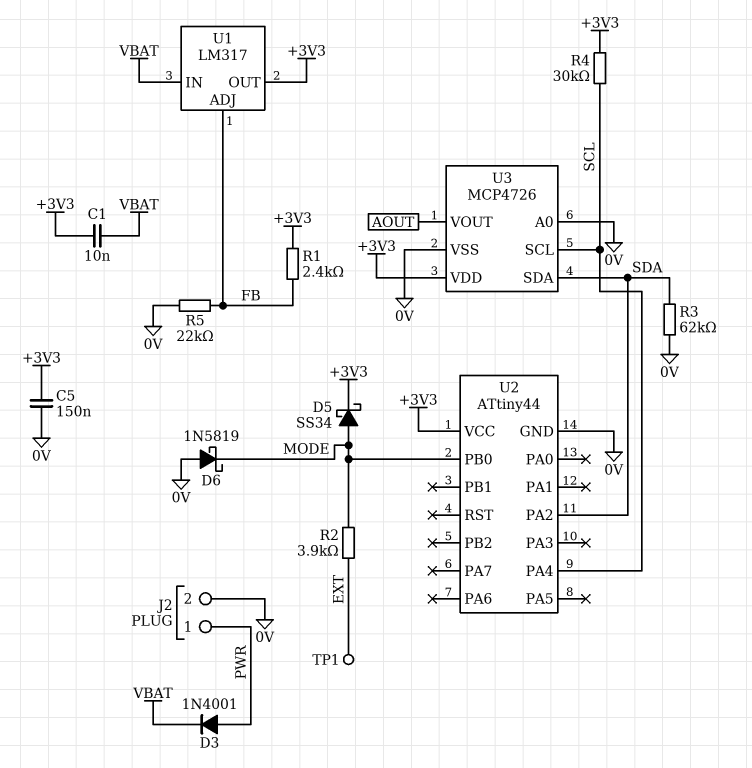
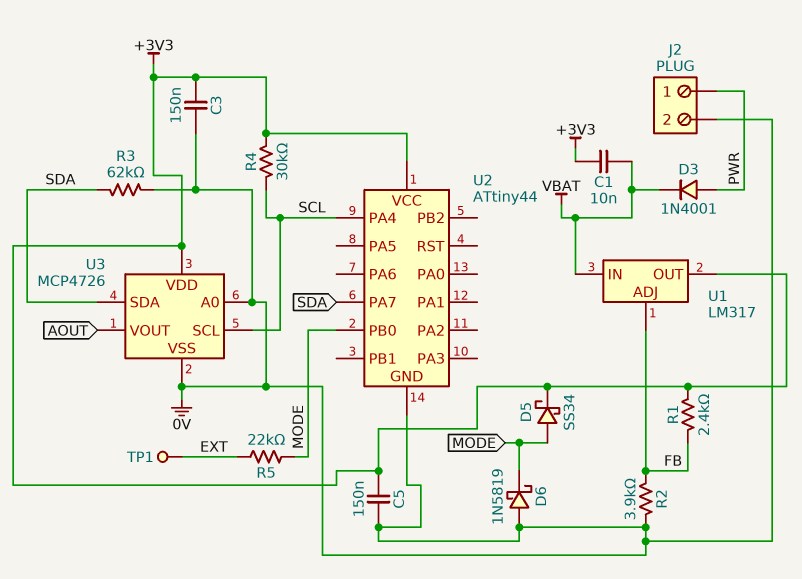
C3: none -> 150nF (+3V3, 0V)
R2: 3.9k (EXT, MODE) -> 3.9k (0V, FB)
R5: 22k (0V, FB) -> 22k (EXT, MODE)
U2 pin PA2: SDA -> none
U2 pin PA7: none -> SDA

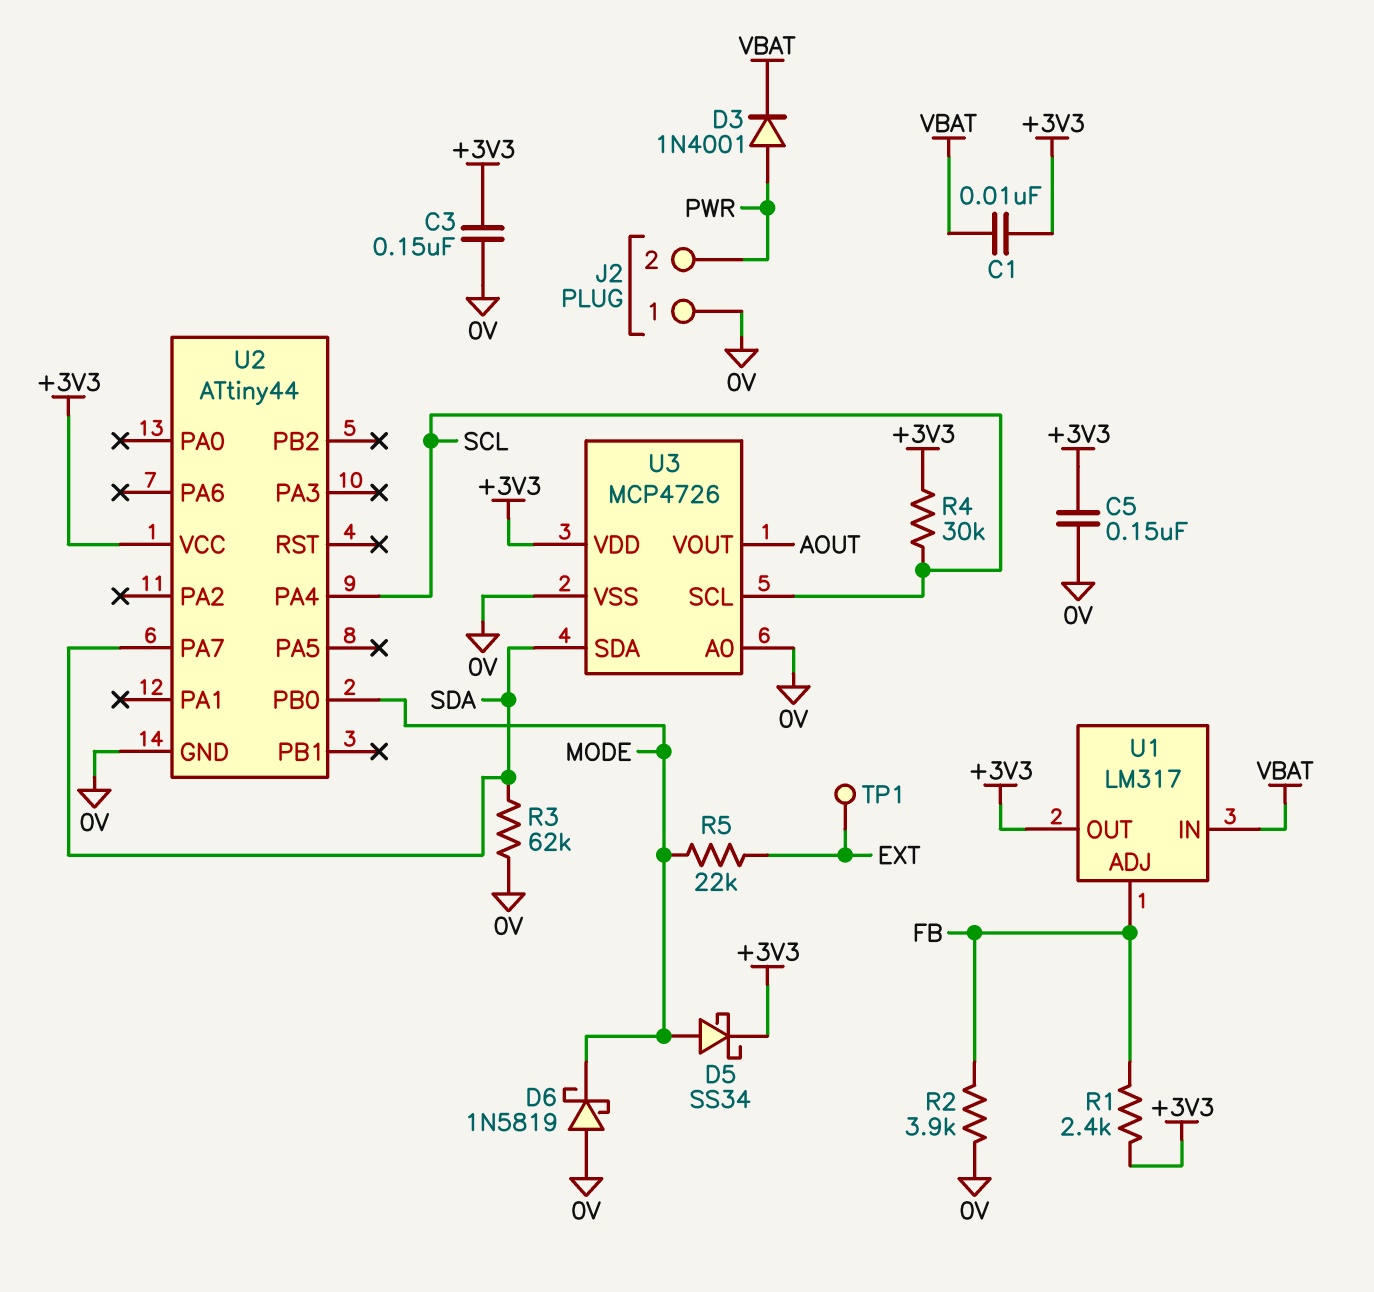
J2 pin 1: PWR -> 0V
J2 pin 2: 0V -> PWR

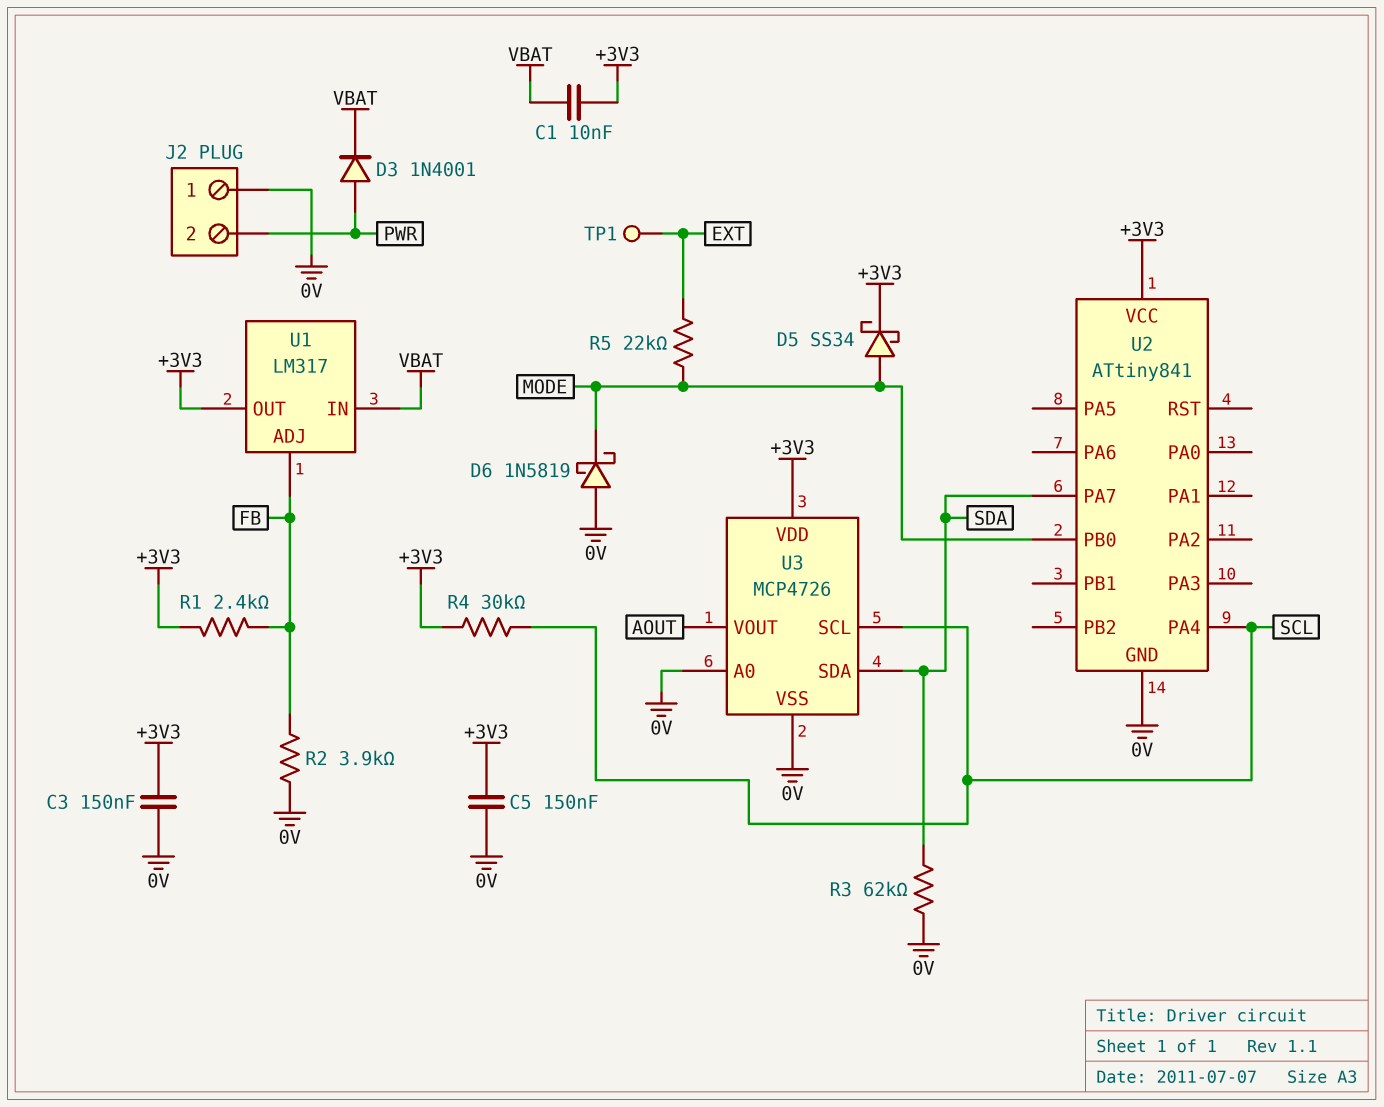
U2: ATtiny44 -> ATtiny841

